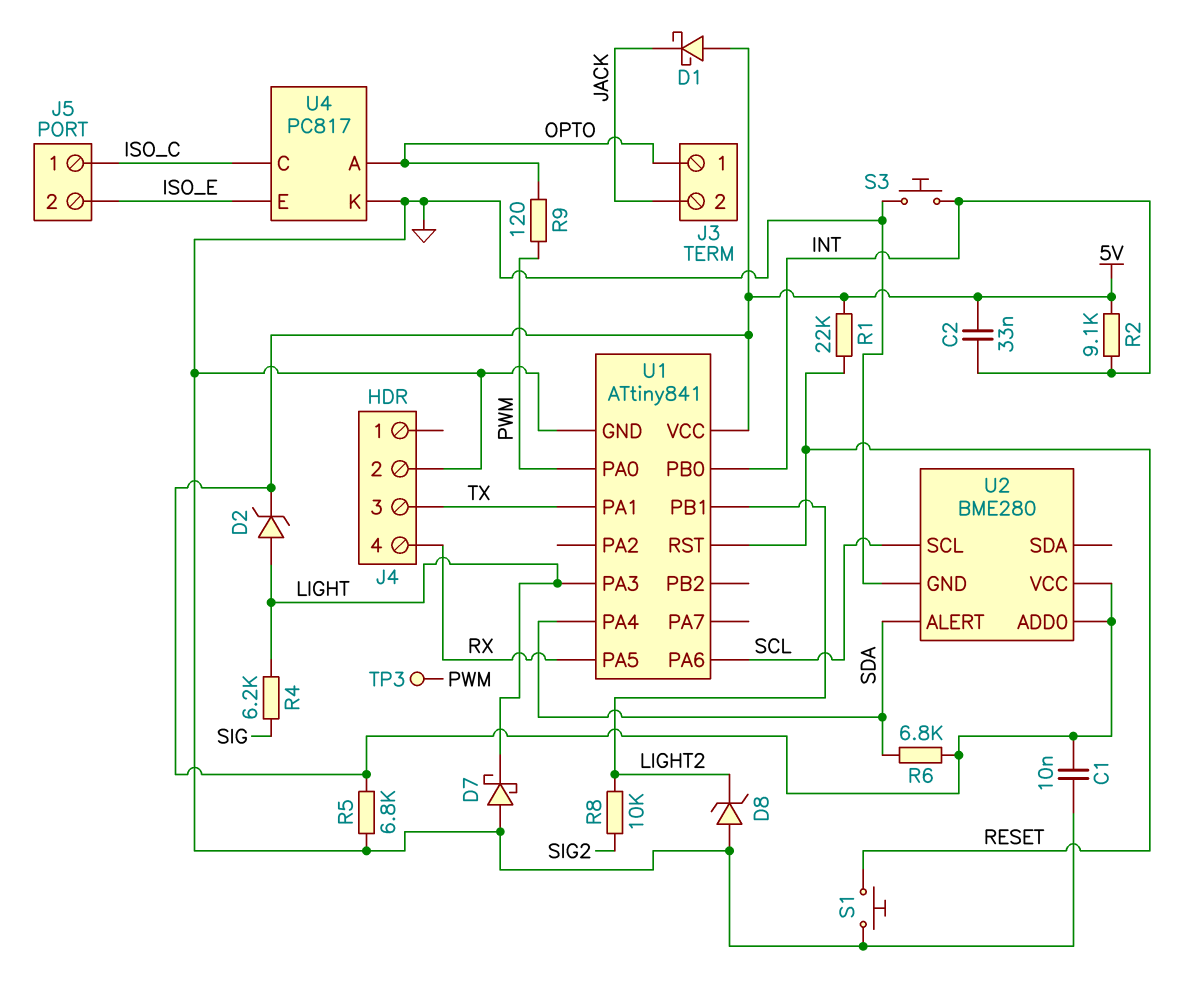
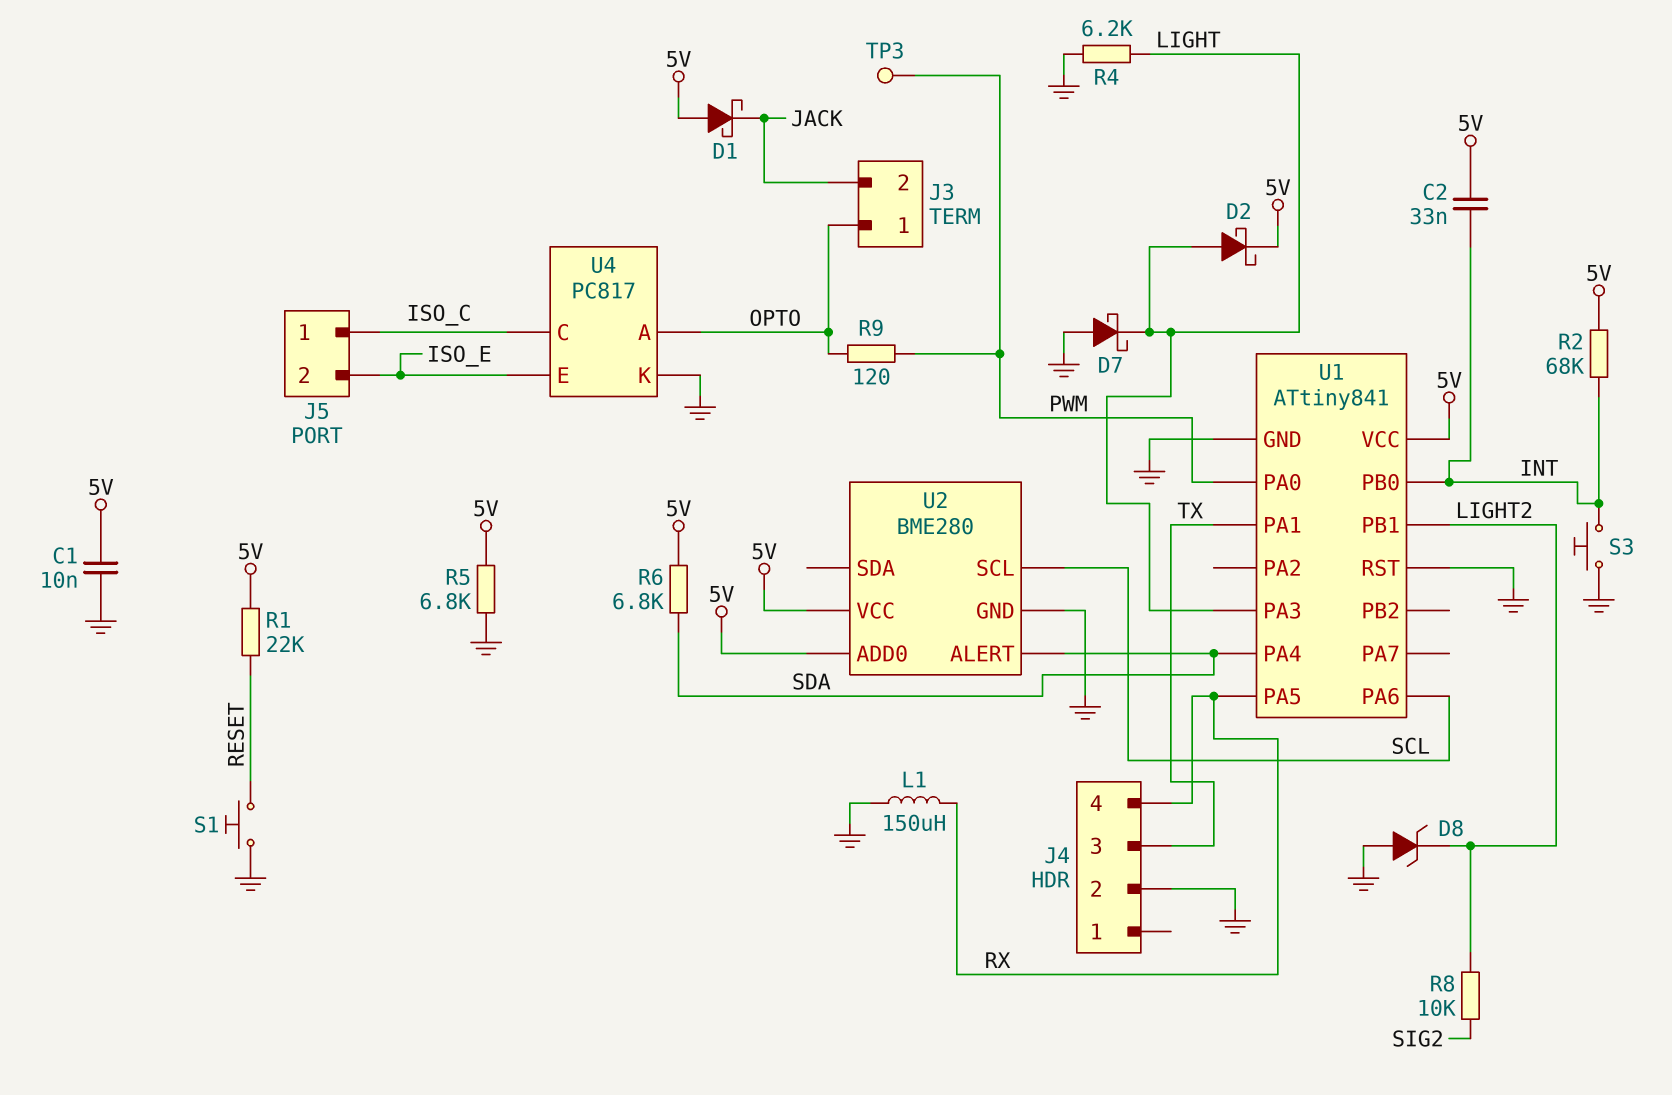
D2: zener (A LIGHT, K 5V) -> schottky (A LIGHT, K 5V)
L1: none -> 150uH (GND, RX)
R2: 9.1k (5V, INT) -> 68k (5V, INT)
R4: 6.2k (LIGHT, SIG) -> 6.2k (GND, LIGHT)
U1 pin RST: RESET -> GND

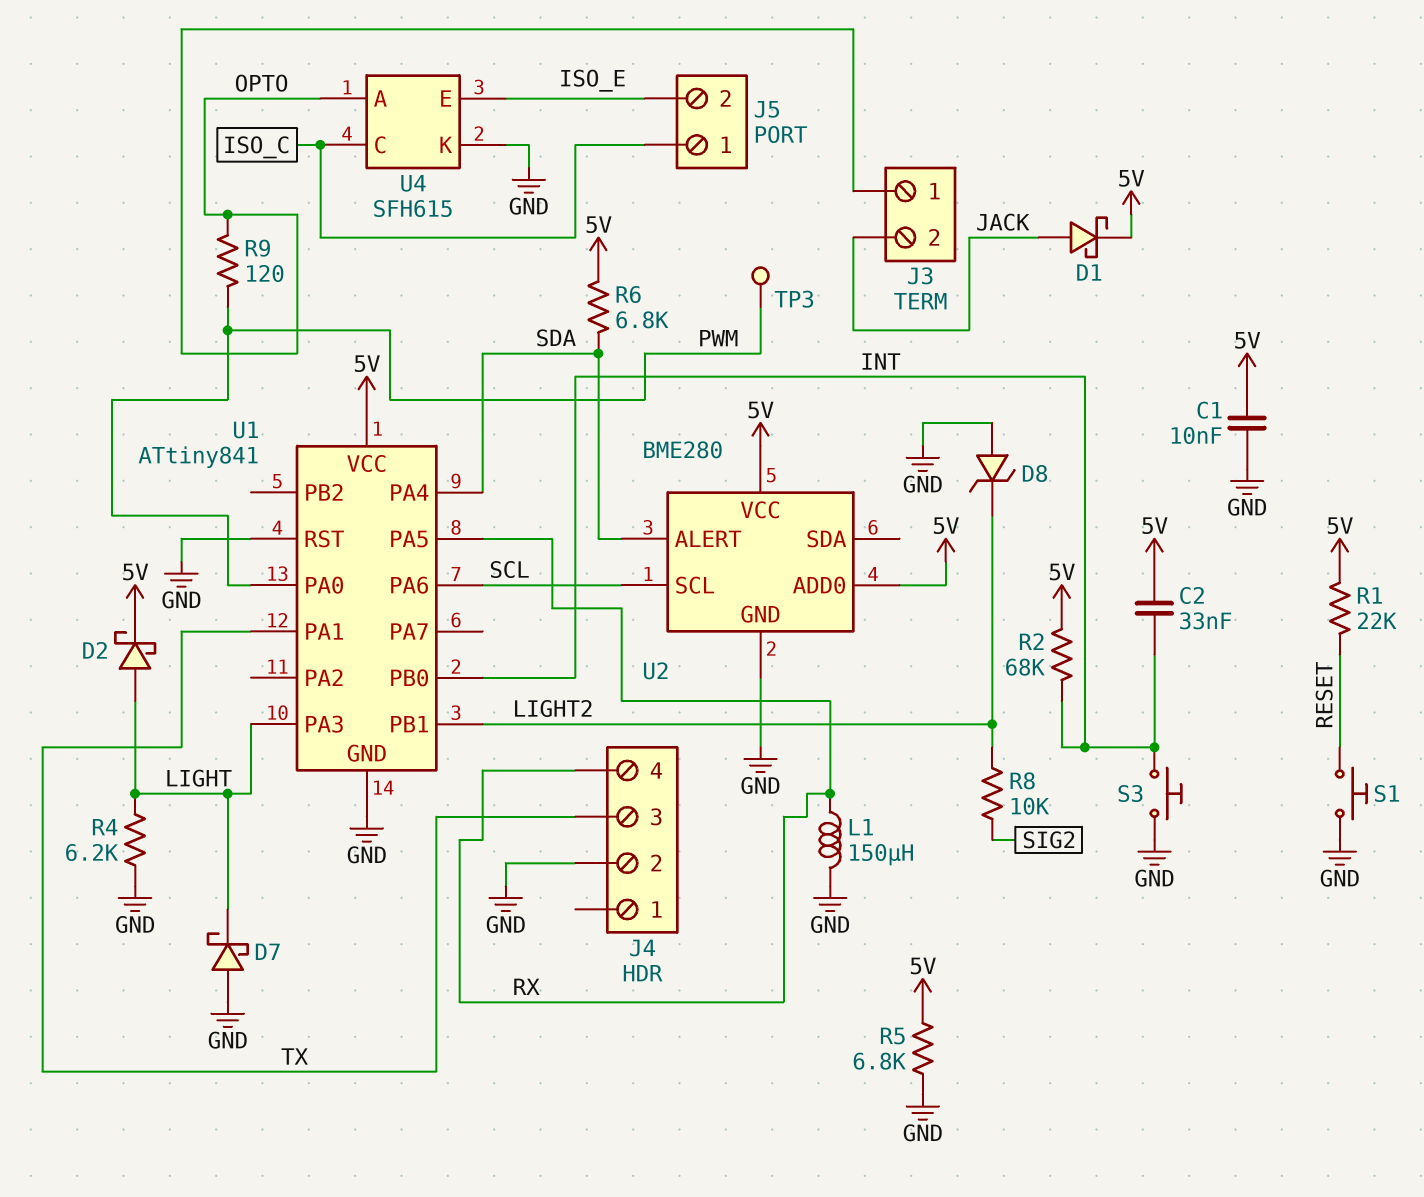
D1: schottky (A 5V, K JACK) -> schottky (A JACK, K 5V)
U4: PC817 -> SFH615

